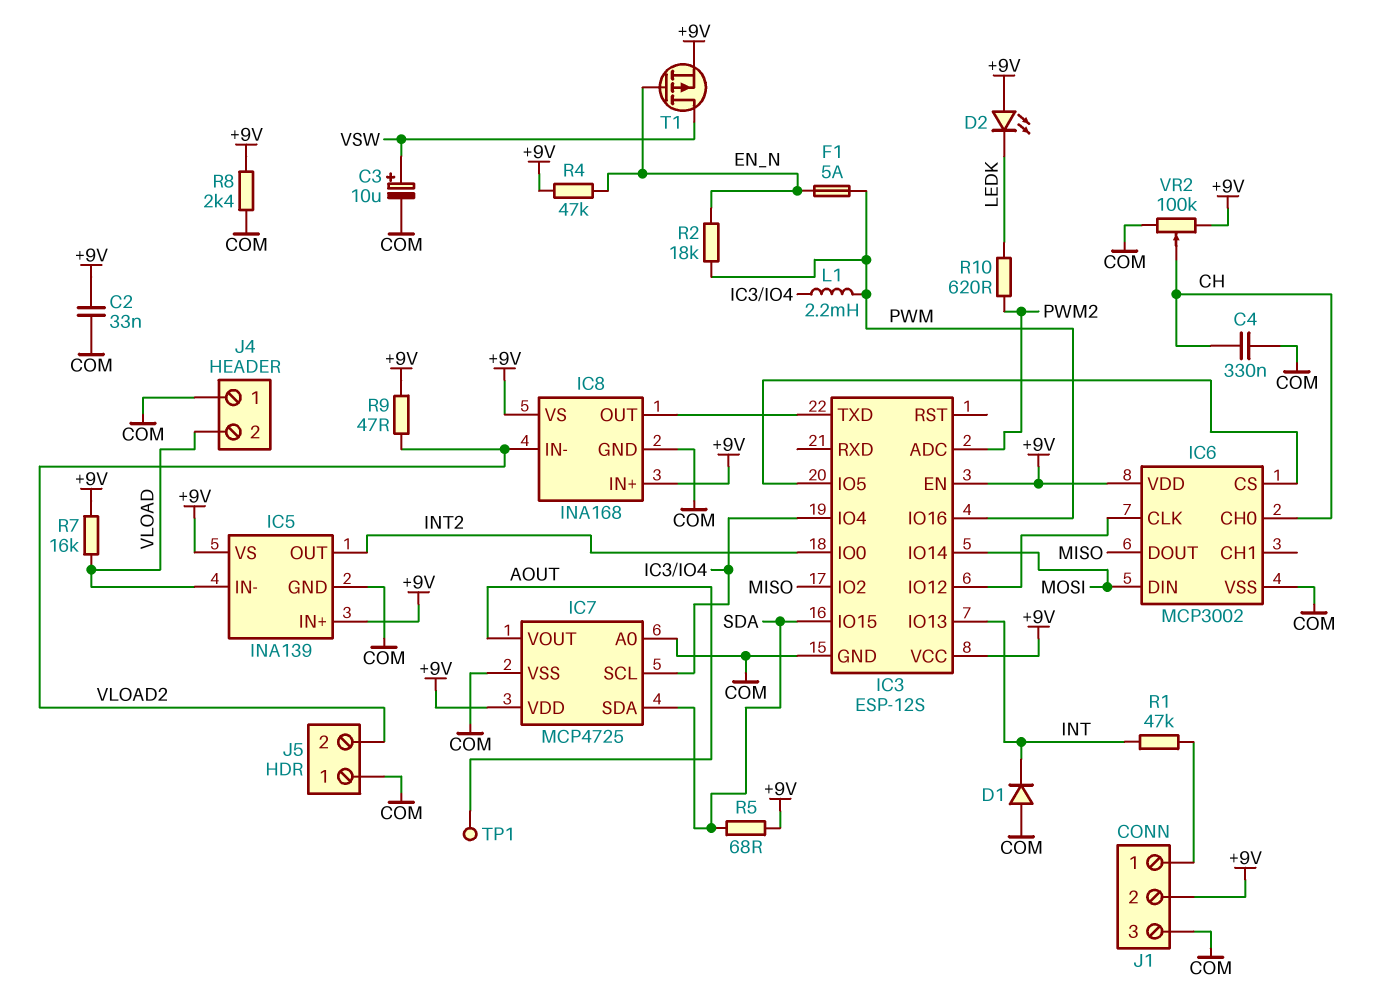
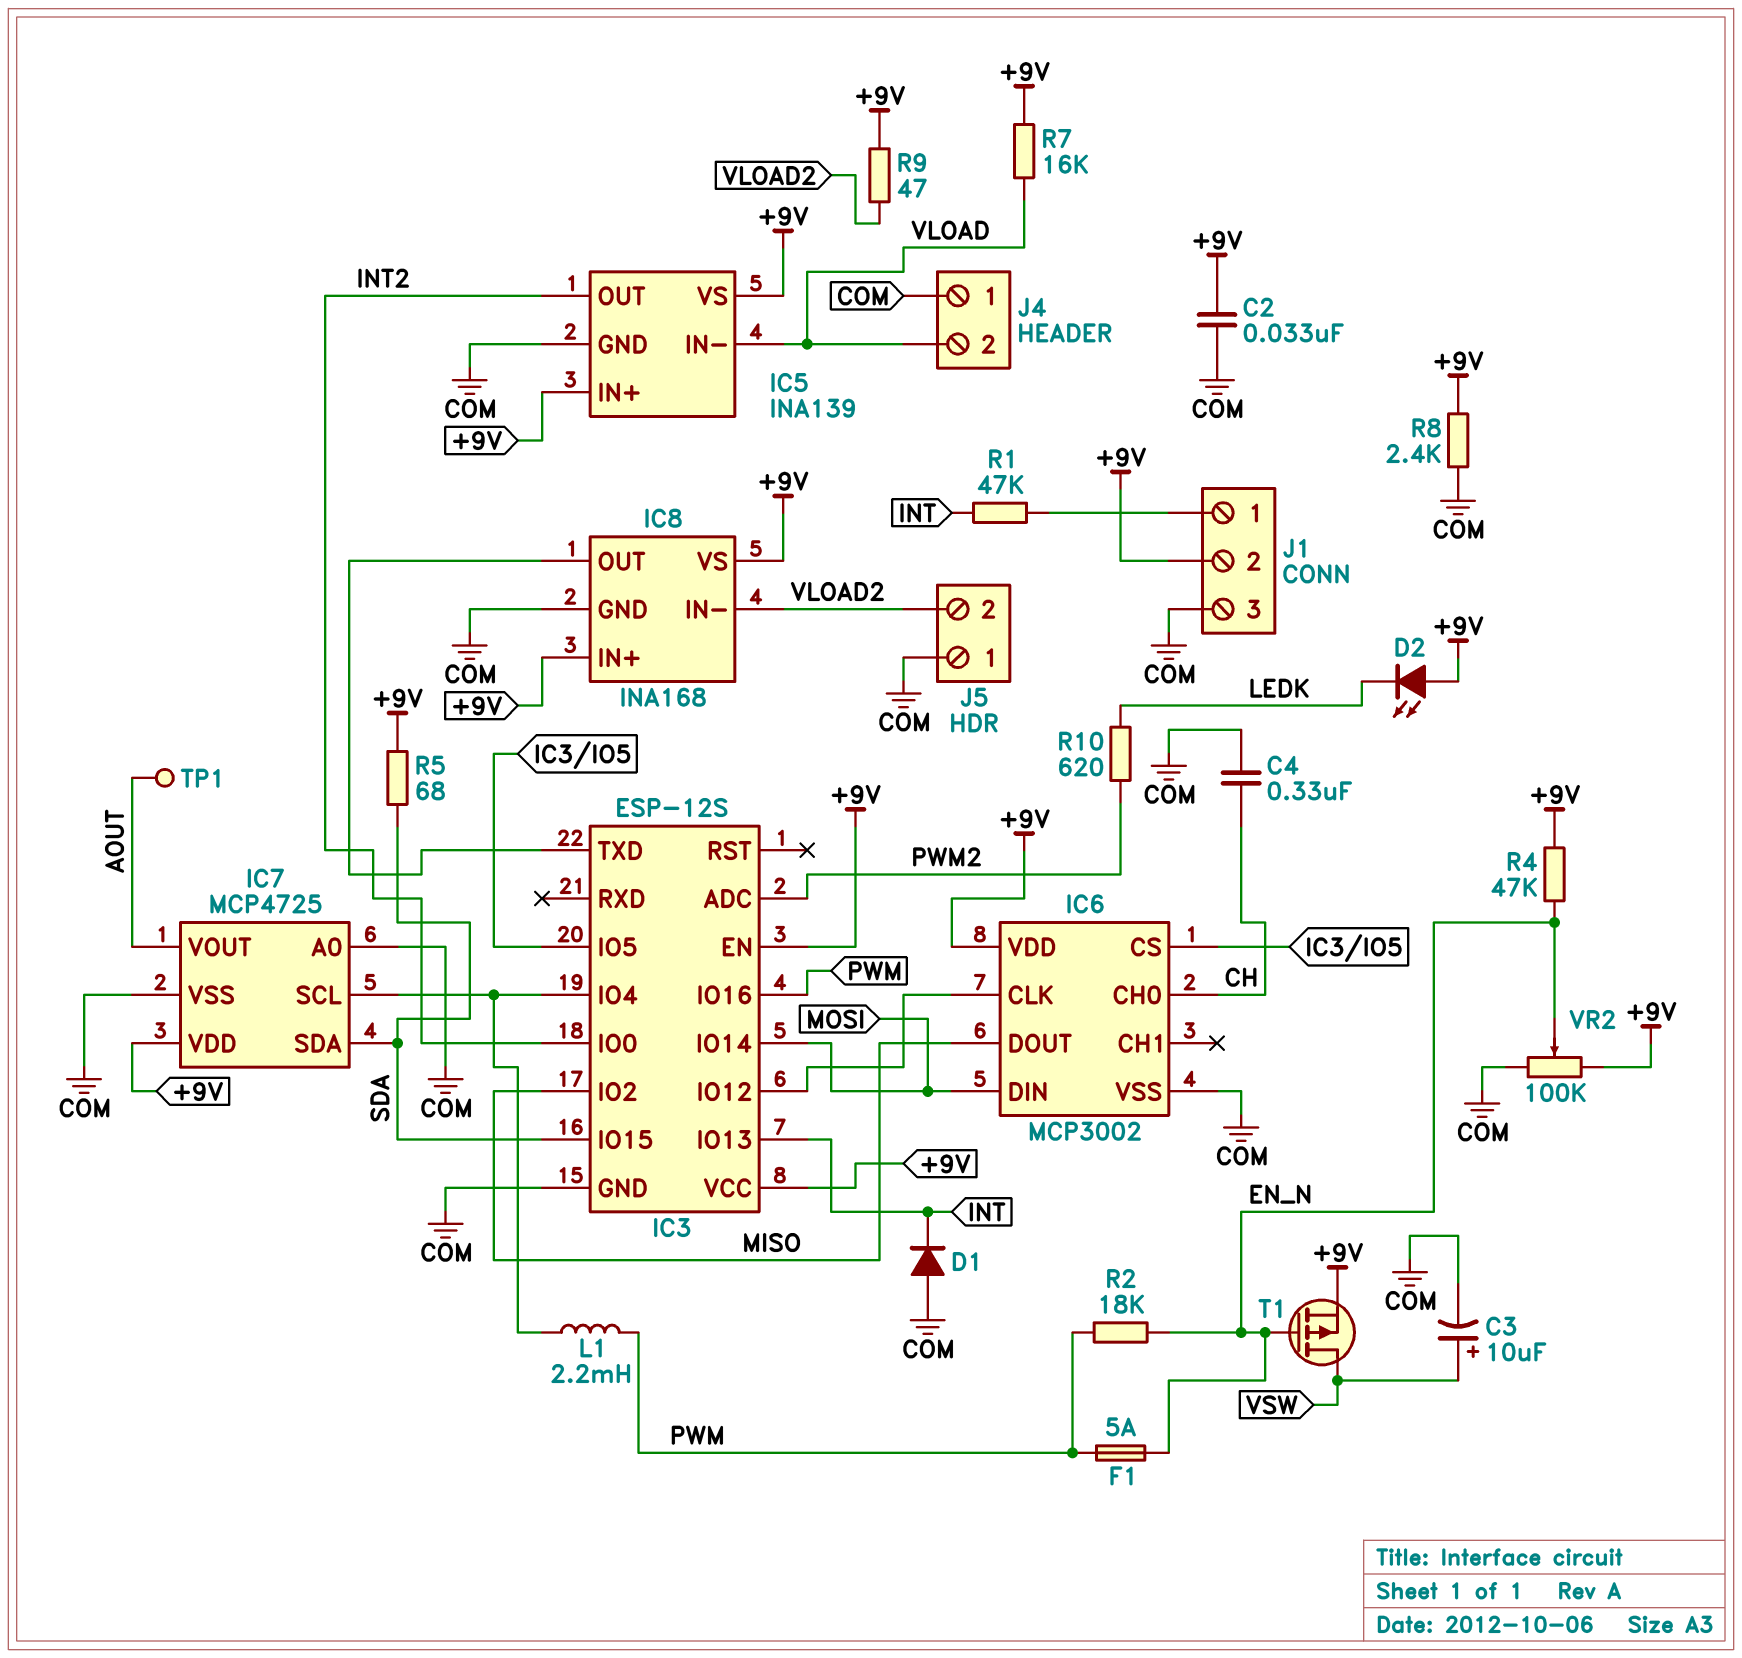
VR2: 100k (+9V, COM, wiper CH) -> 100k (+9V, COM, wiper EN_N)

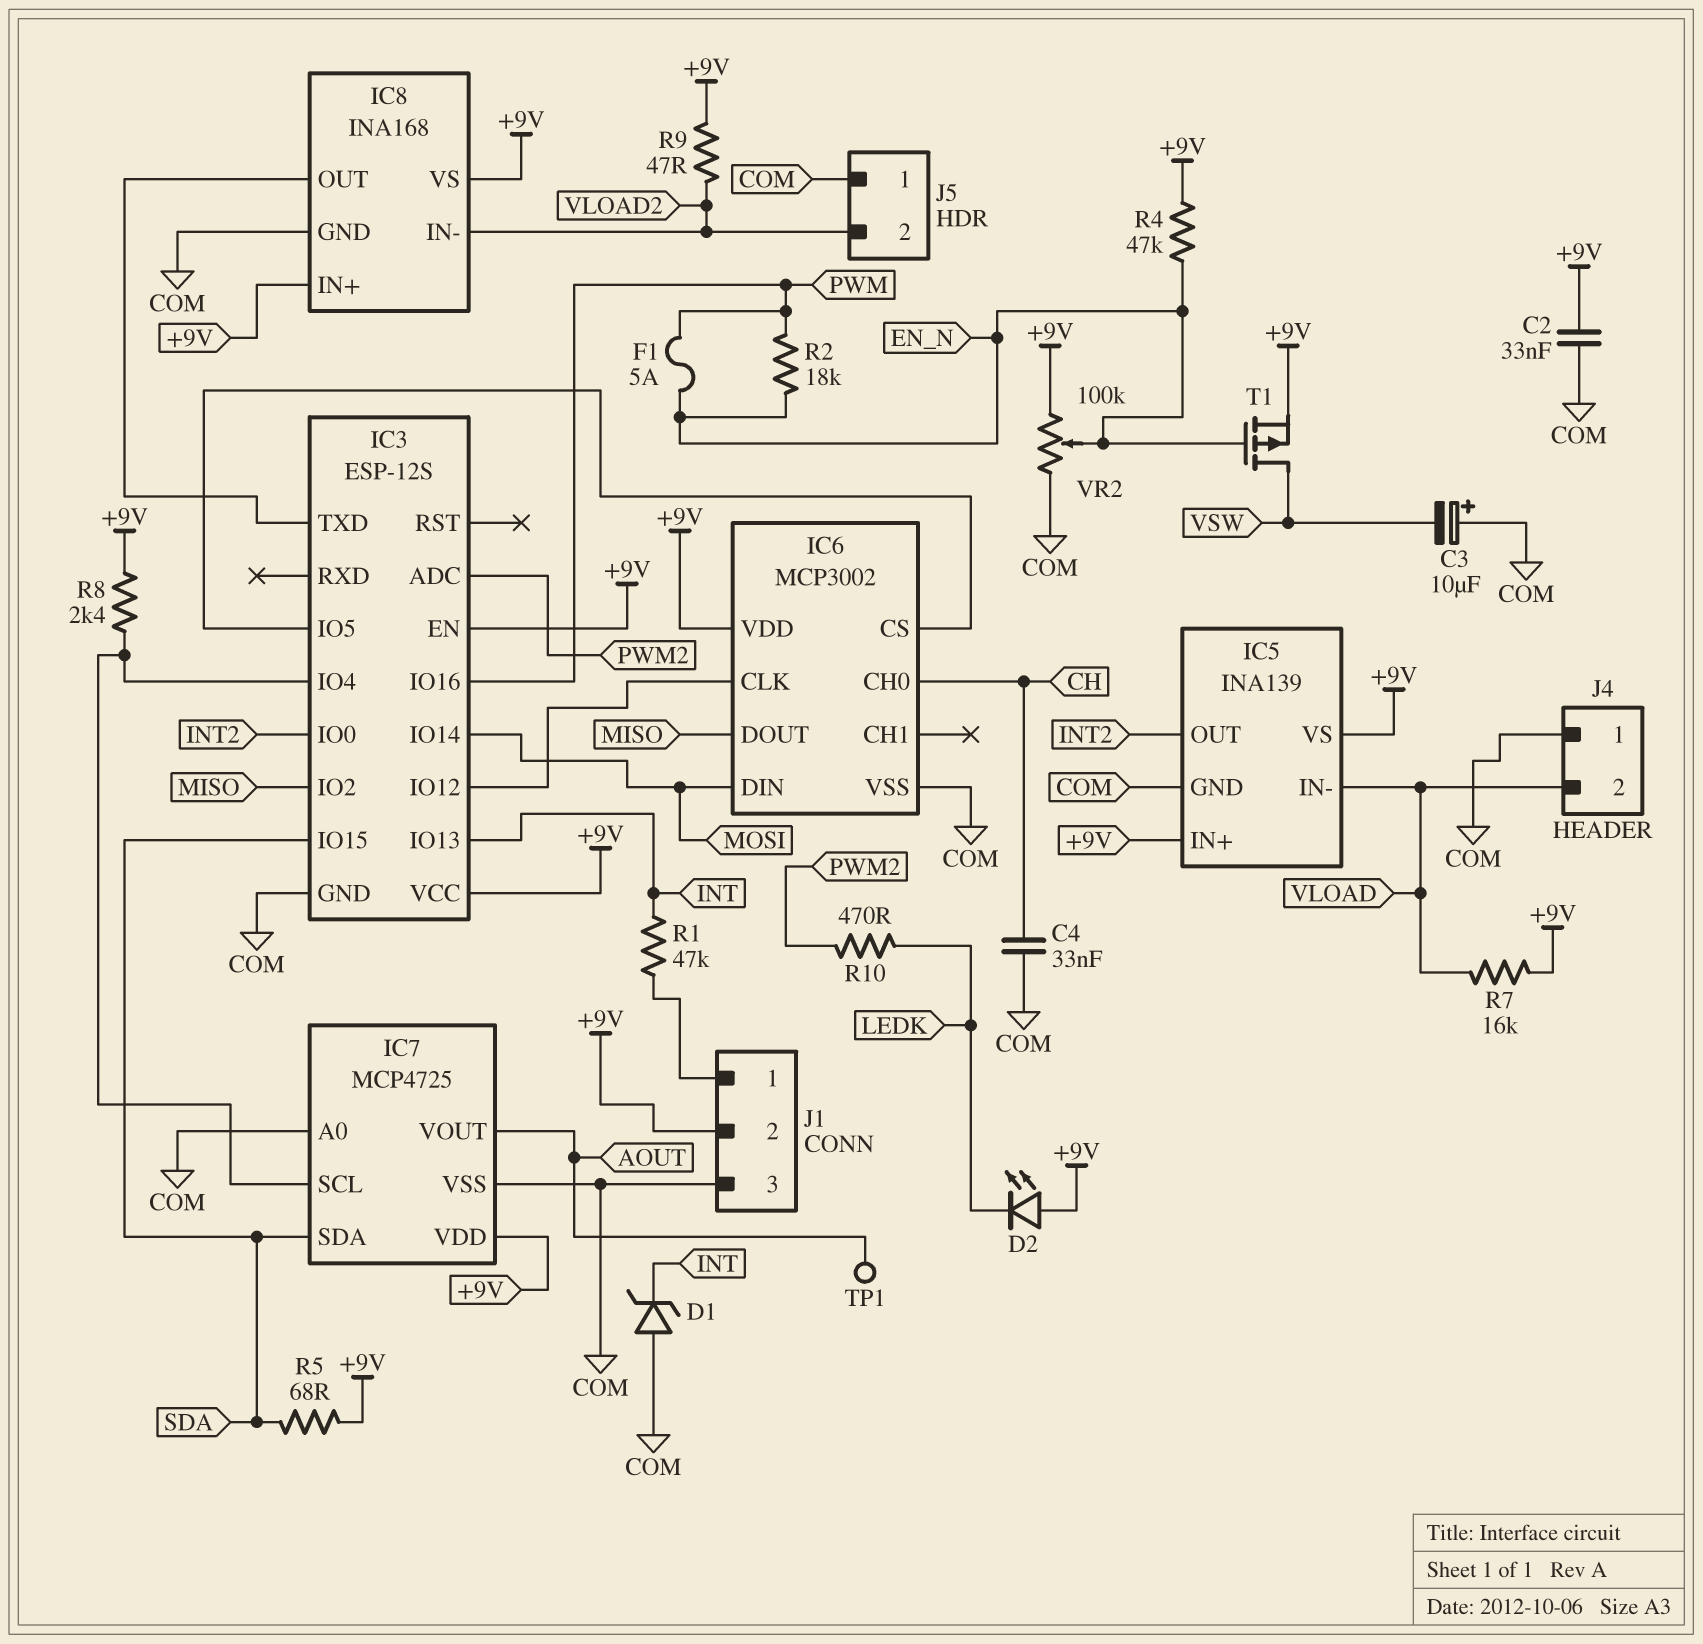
C3: 10uF (plus VSW, minus COM) -> 10uF (plus COM, minus VSW)
C4: 330nF (CH, COM) -> 33nF (CH, COM)
D1: diode (A COM, K INT) -> zener (A COM, K INT)
L1: 2.2mH (IC3/IO4, PWM) -> none
R8: 2.4k (+9V, COM) -> 2.4k (+9V, IC3/IO4)
R10: 620 (LEDK, PWM2) -> 470 (LEDK, PWM2)

